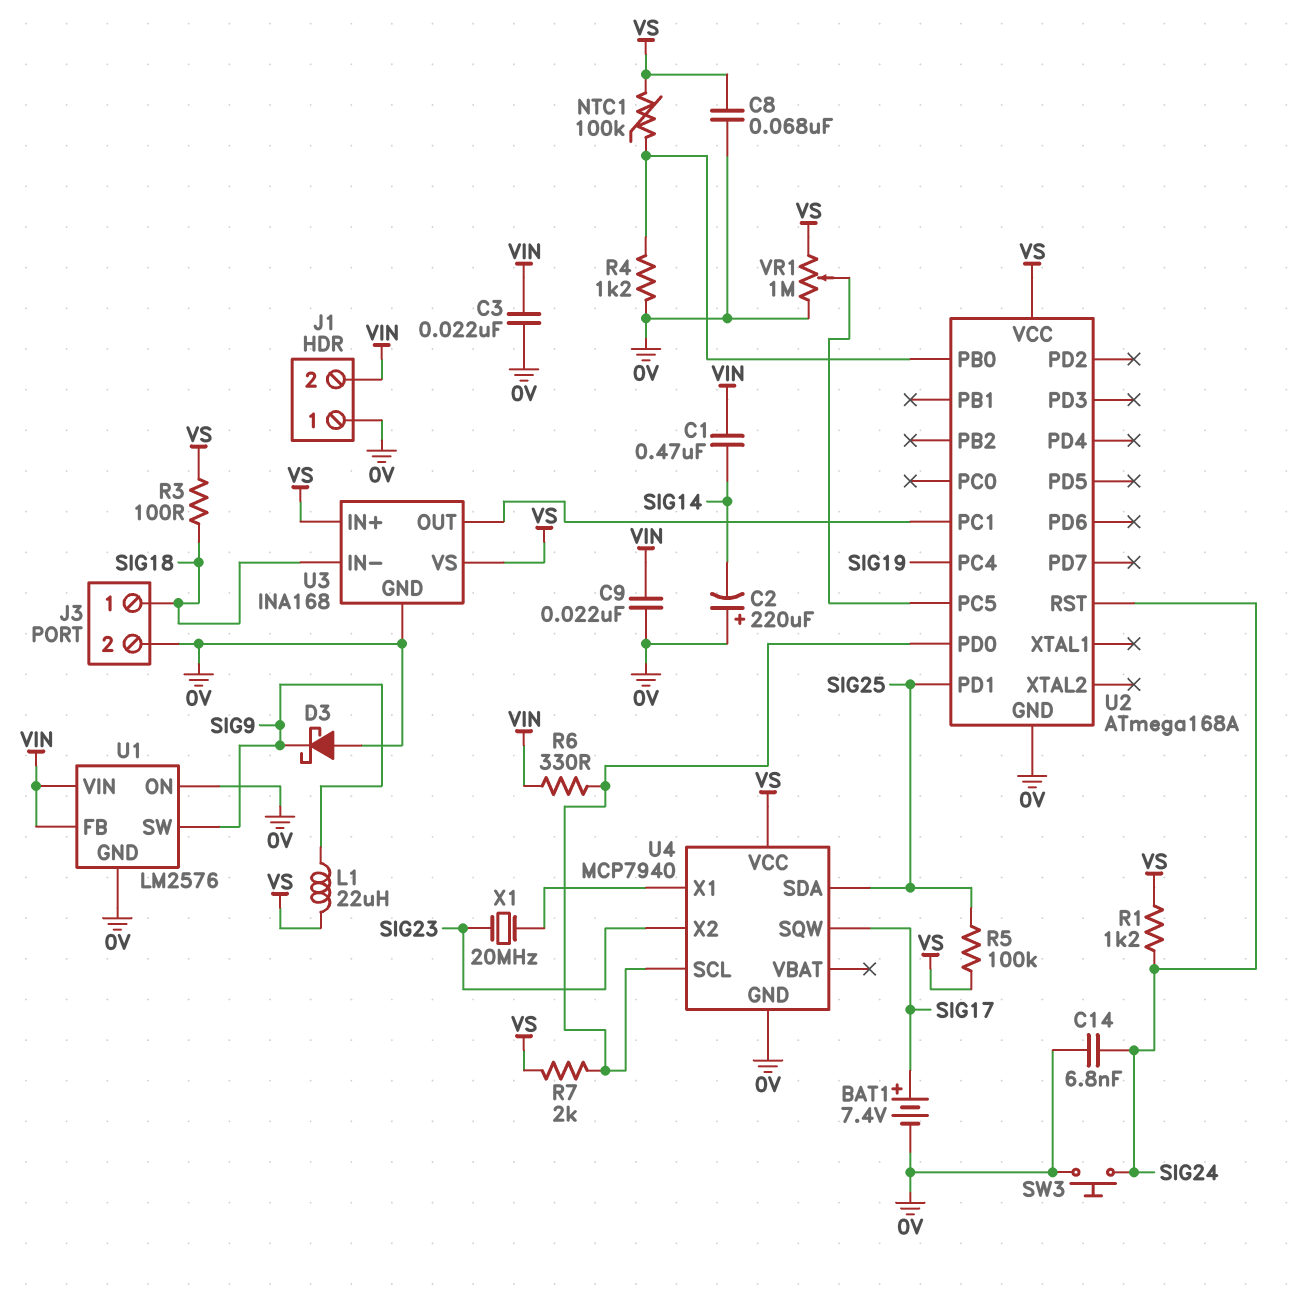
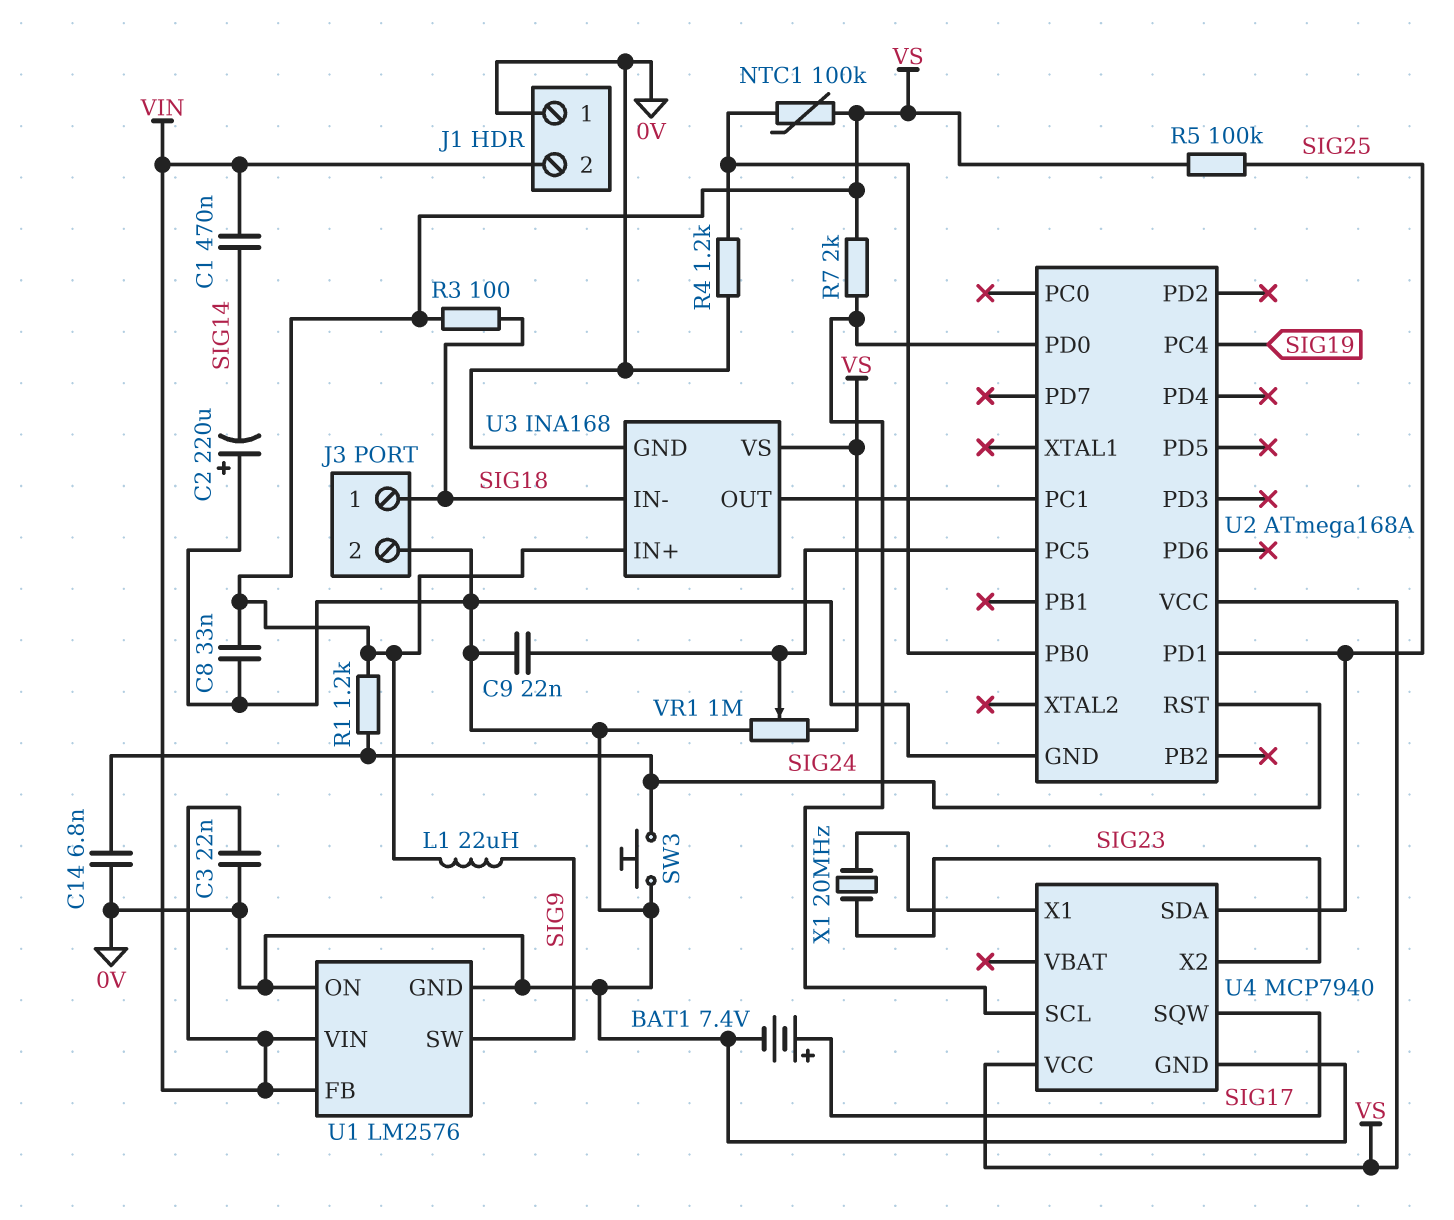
C8: 68nF (0V, VS) -> 33nF (0V, VS)
C9: 22nF (0V, VIN) -> 22nF (0V, U2/PC5)
D3: schottky (A 0V, K SIG9) -> none
R6: 330 (U2/PD0, VIN) -> none

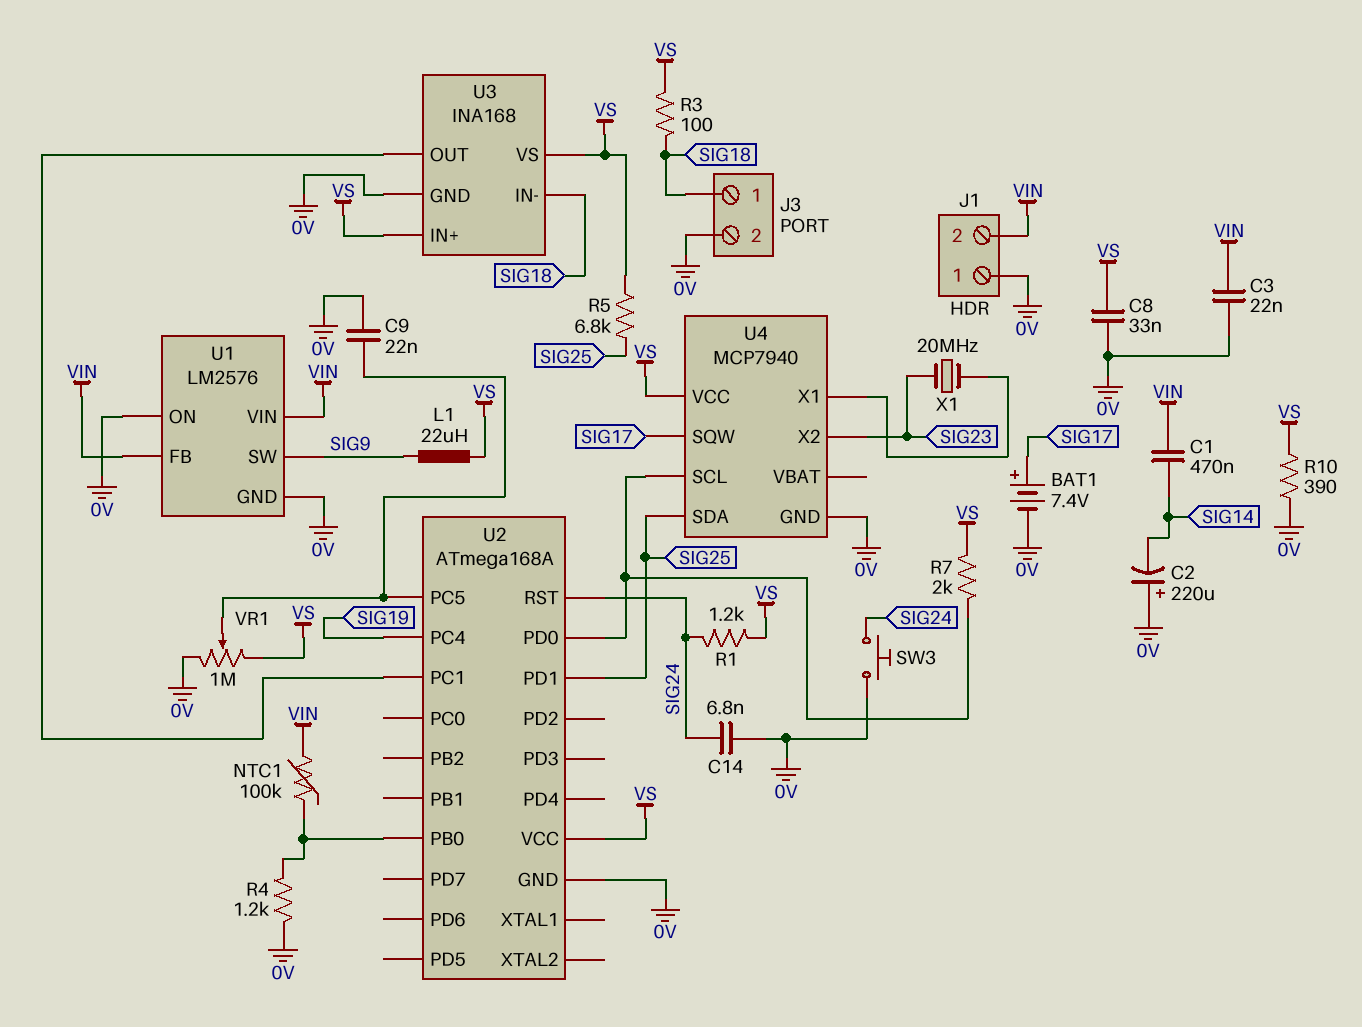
NTC1: 100k (U2/PB0, VS) -> 100k (U2/PB0, VIN)
R5: 100k (SIG25, VS) -> 6.8k (SIG25, VS)
R10: none -> 390 (0V, VS)

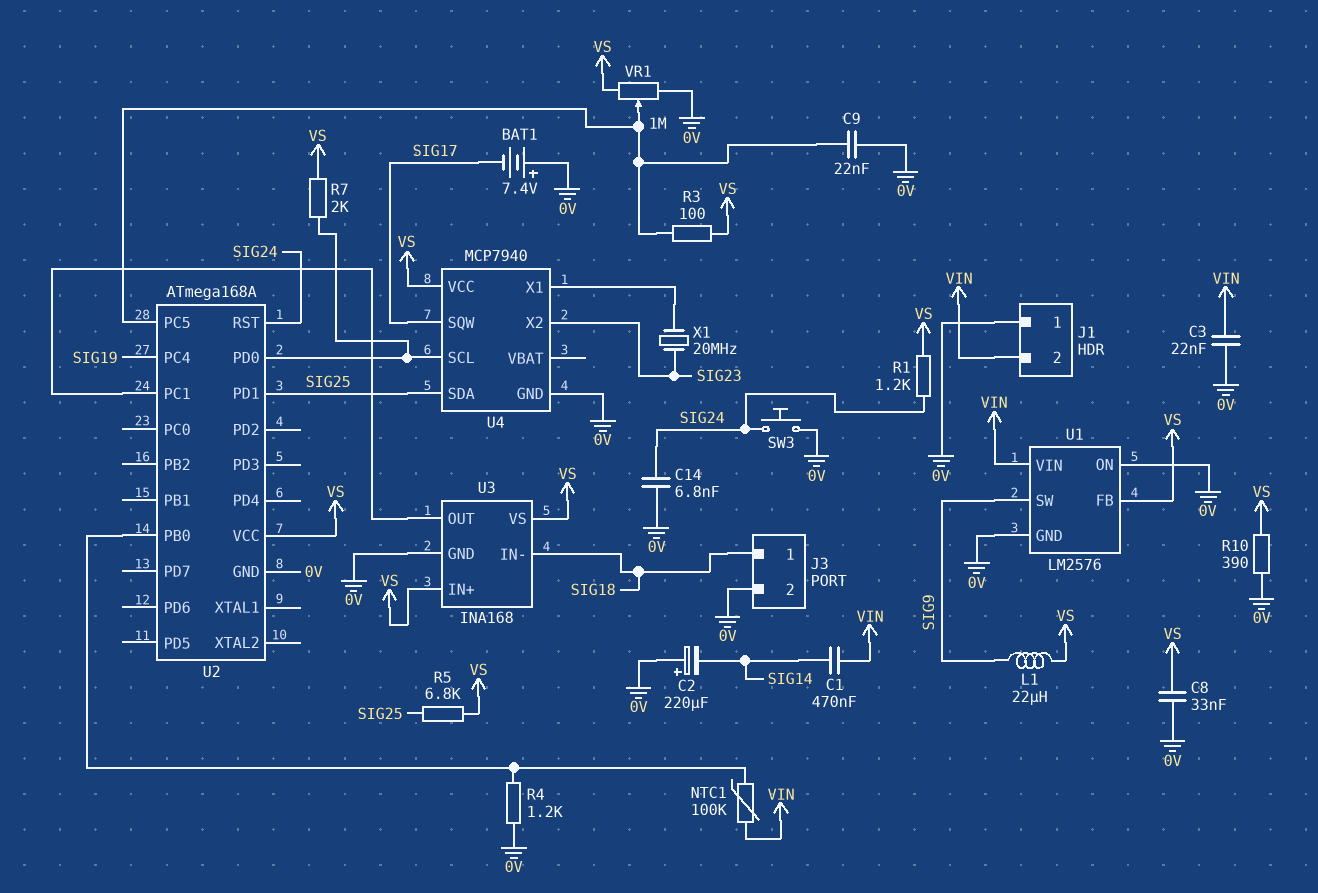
BAT1: 7.4V (plus SIG17, minus 0V) -> 7.4V (plus 0V, minus SIG17)
R3: 100 (SIG18, VS) -> 100 (U2/PC5, VS)
U1 pin FB: VIN -> VS

